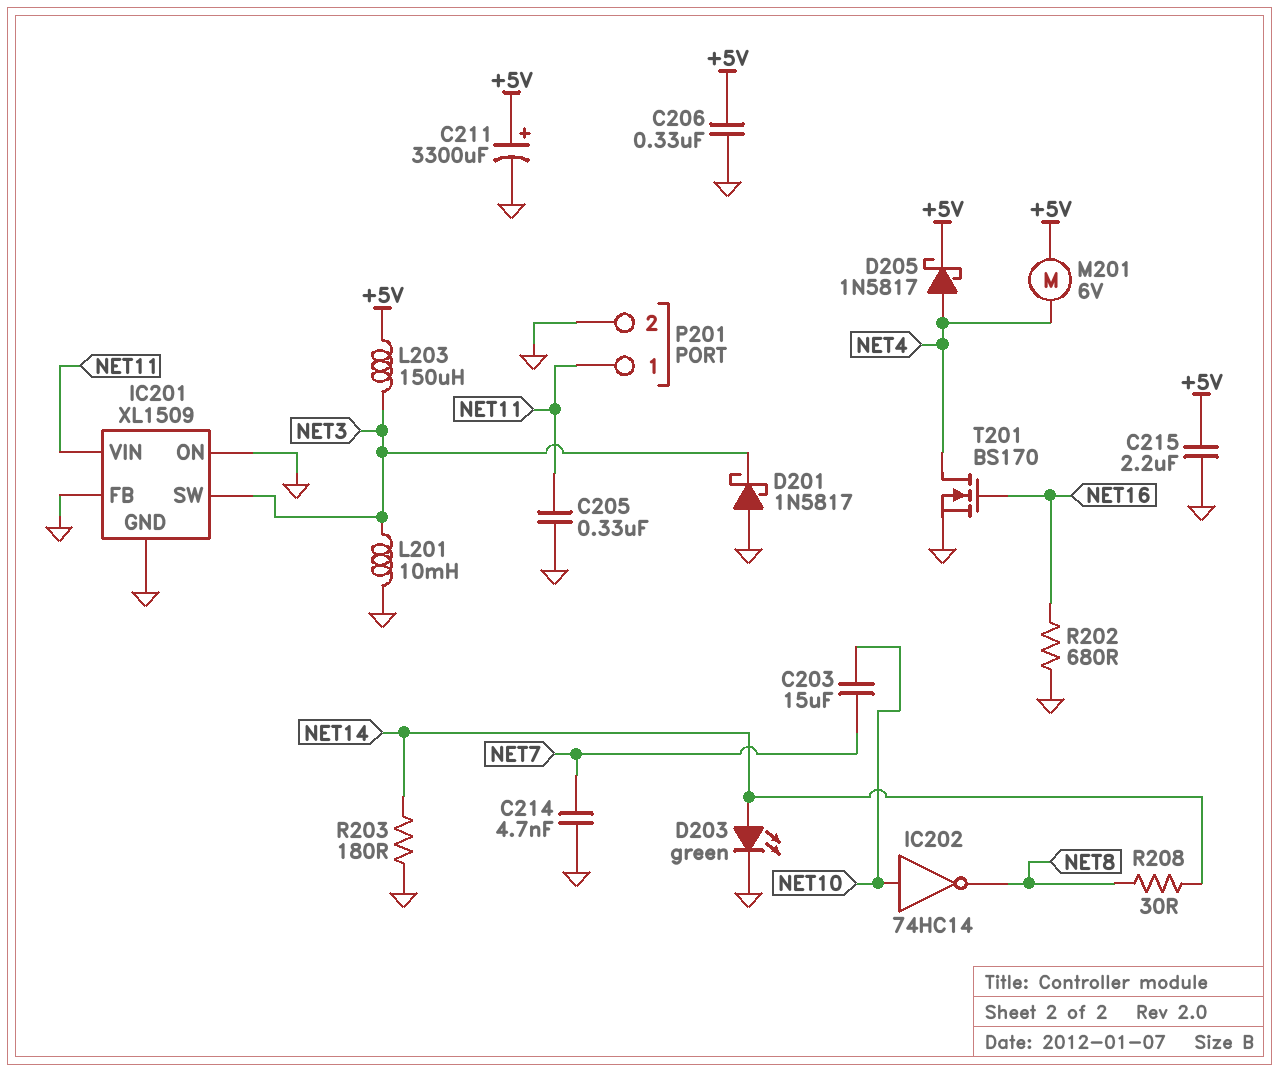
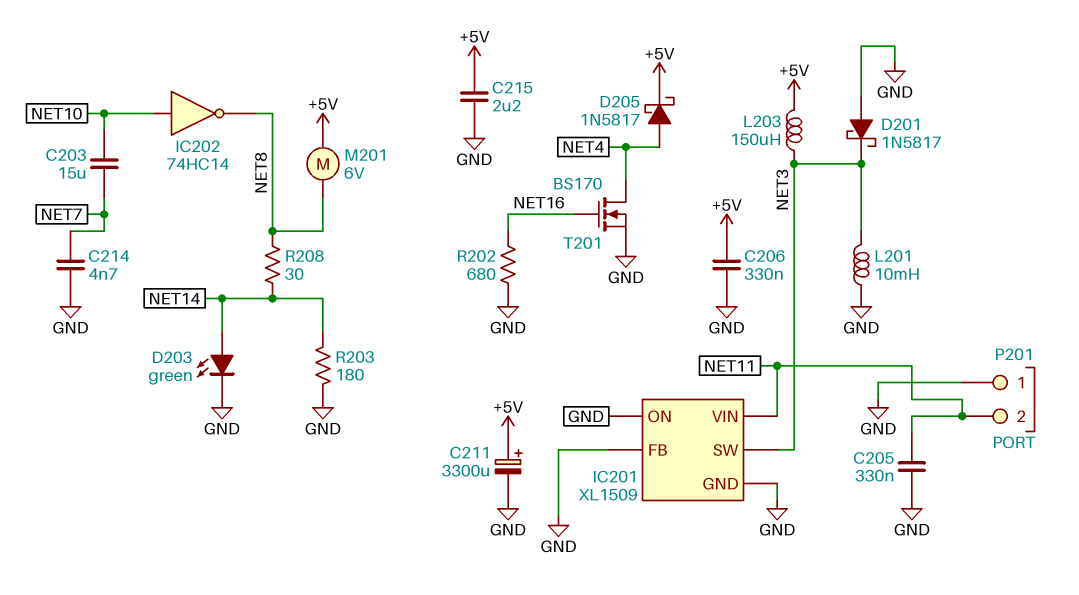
M201: motor 6V (+5V, NET4) -> motor 6V (+5V, NET8)
P201 pin 1: NET11 -> GND
P201 pin 2: GND -> NET11

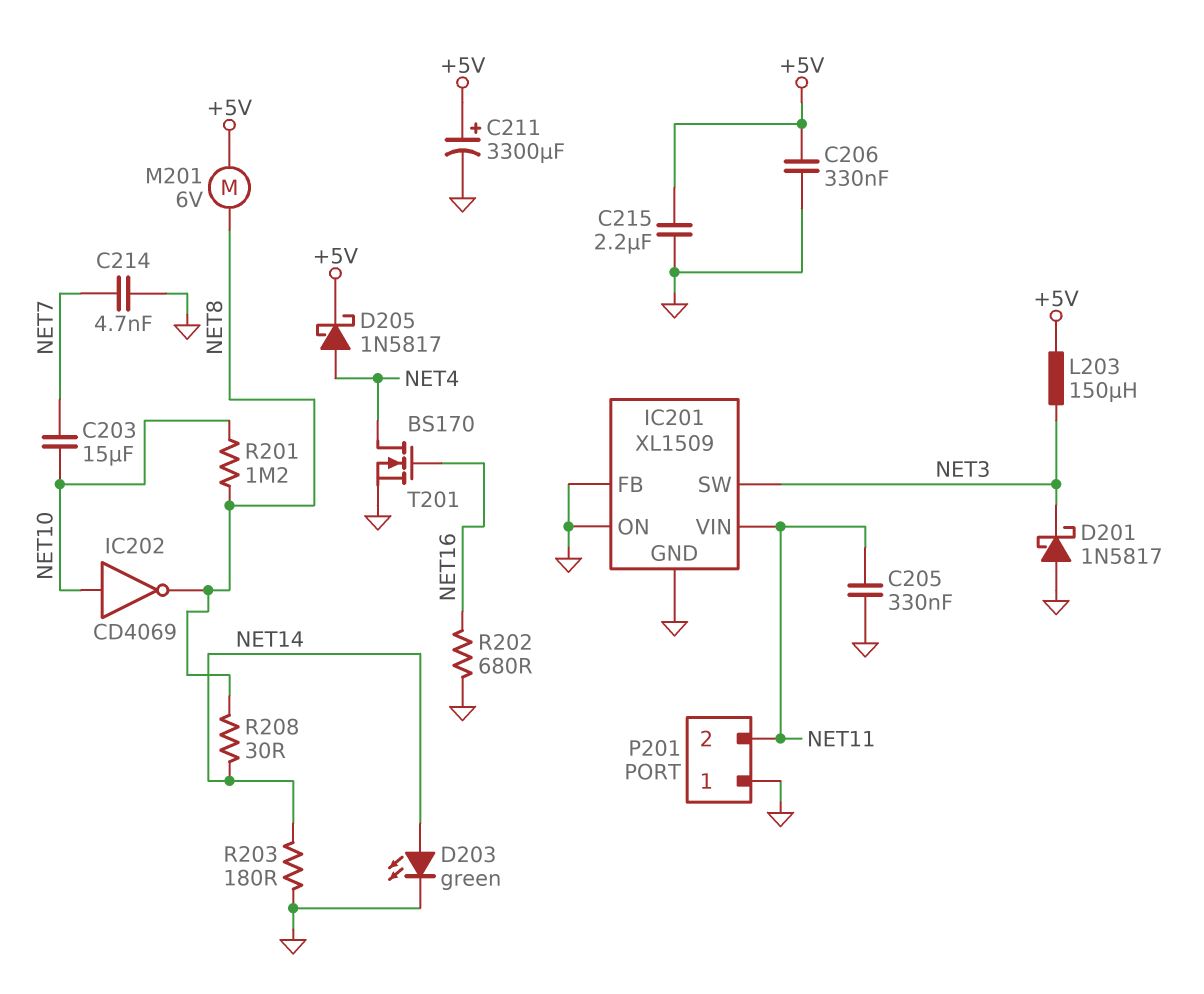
IC202: NOT 74HC14 (in NET10, out NET8) -> NOT CD4069 (in NET10, out NET8)
L201: 10mH (GND, NET3) -> none
R201: none -> 1.2M (NET8, NET10)

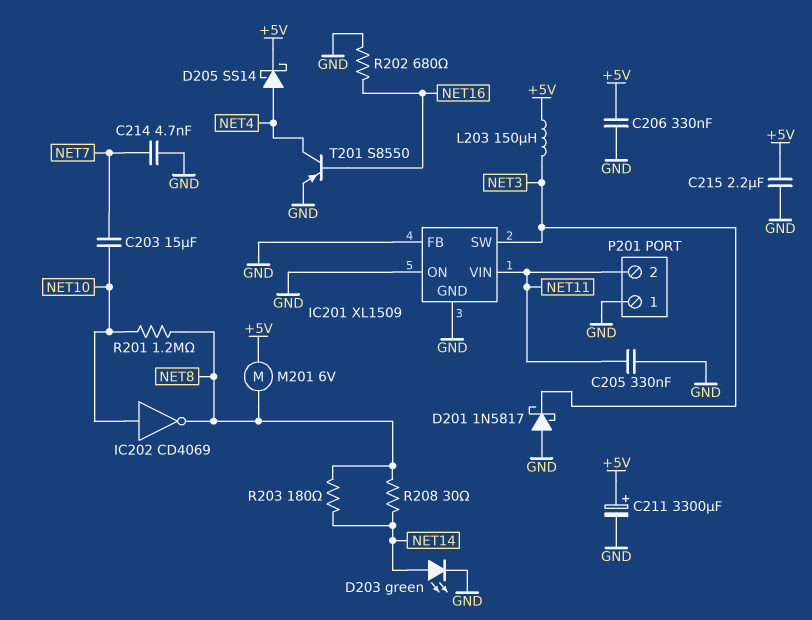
D205: schottky 1N5817 (A NET4, K +5V) -> schottky SS14 (A NET4, K +5V)
R203: 180 (GND, NET14) -> 180 (NET8, NET14)
T201: NMOS BS170 (G NET16, D NET4, S GND) -> PNP S8550 (B NET16, C NET4, E GND)

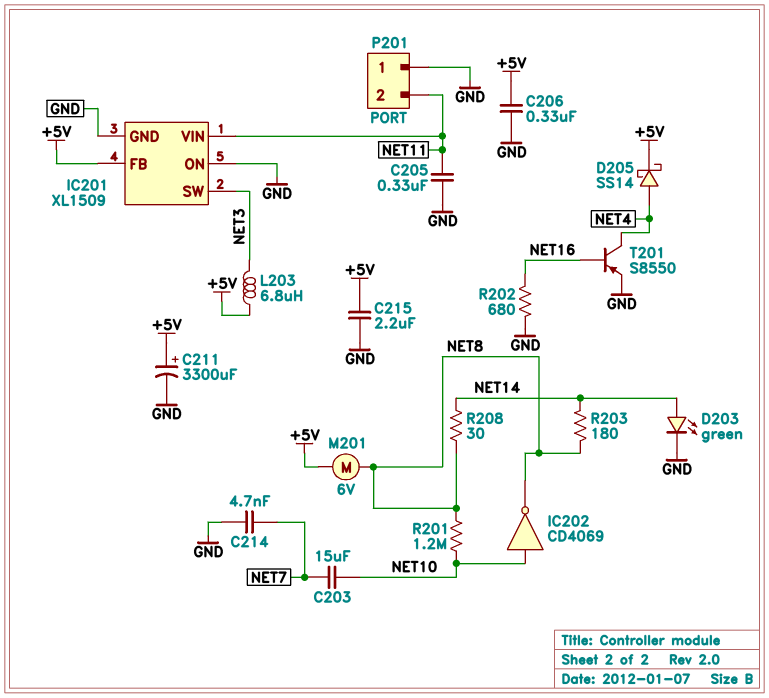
D201: schottky 1N5817 (A GND, K NET3) -> none
IC201 pin FB: GND -> +5V
L203: 150uH (+5V, NET3) -> 6.8uH (+5V, NET3)

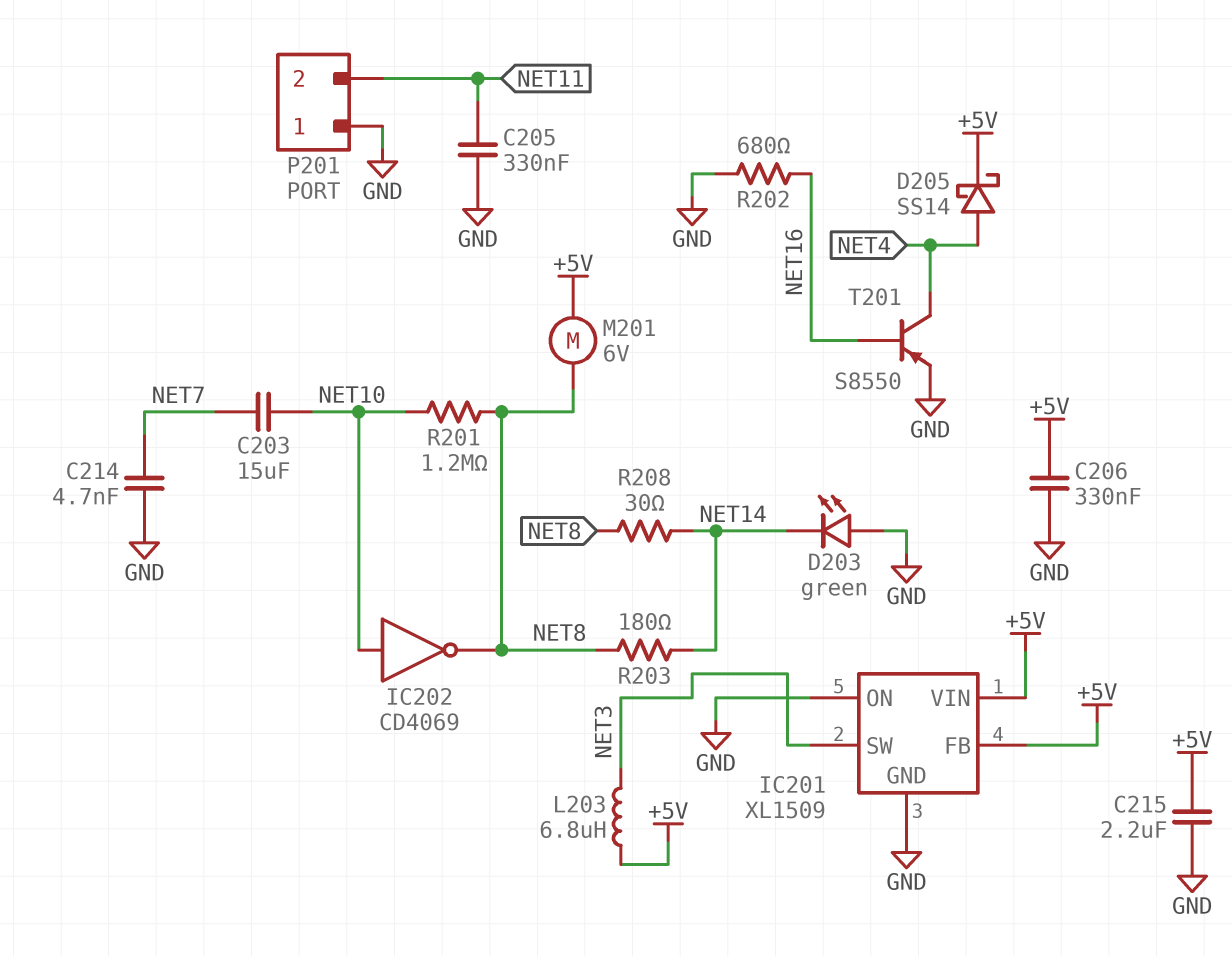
C211: 3300uF (plus +5V, minus GND) -> none
D203: LED green (A NET14, K GND) -> LED green (A GND, K NET14)
IC201 pin VIN: NET11 -> +5V

